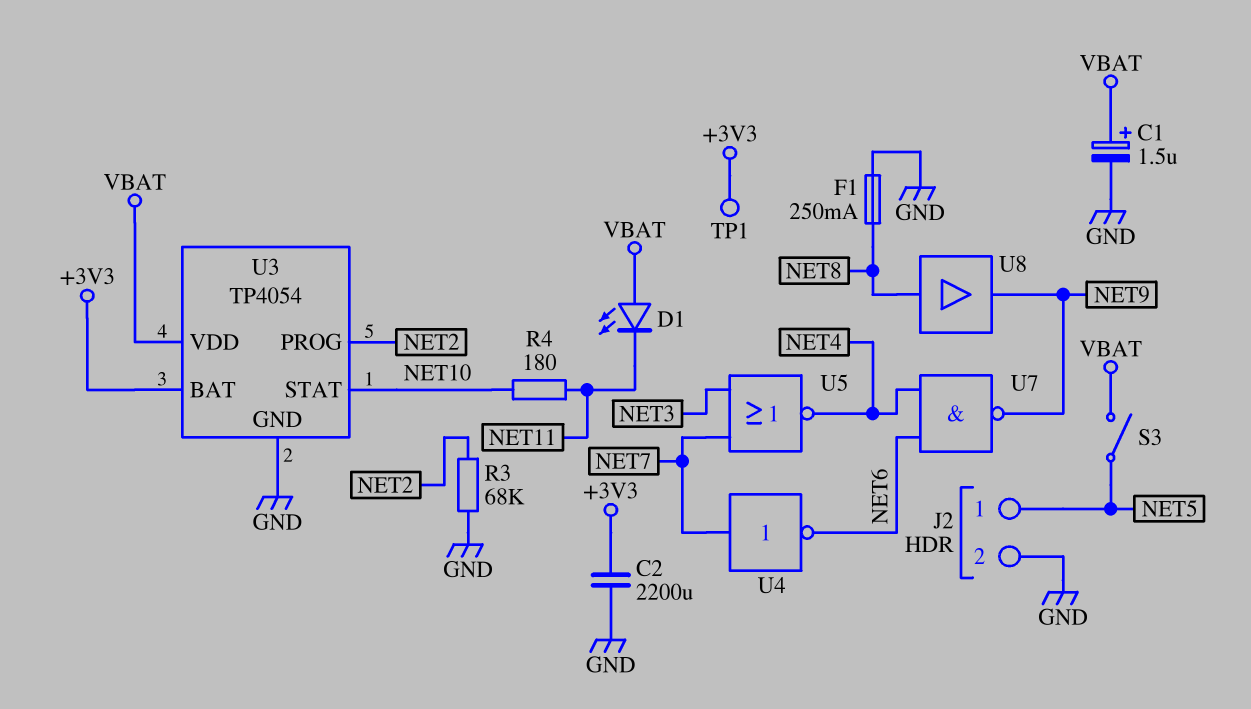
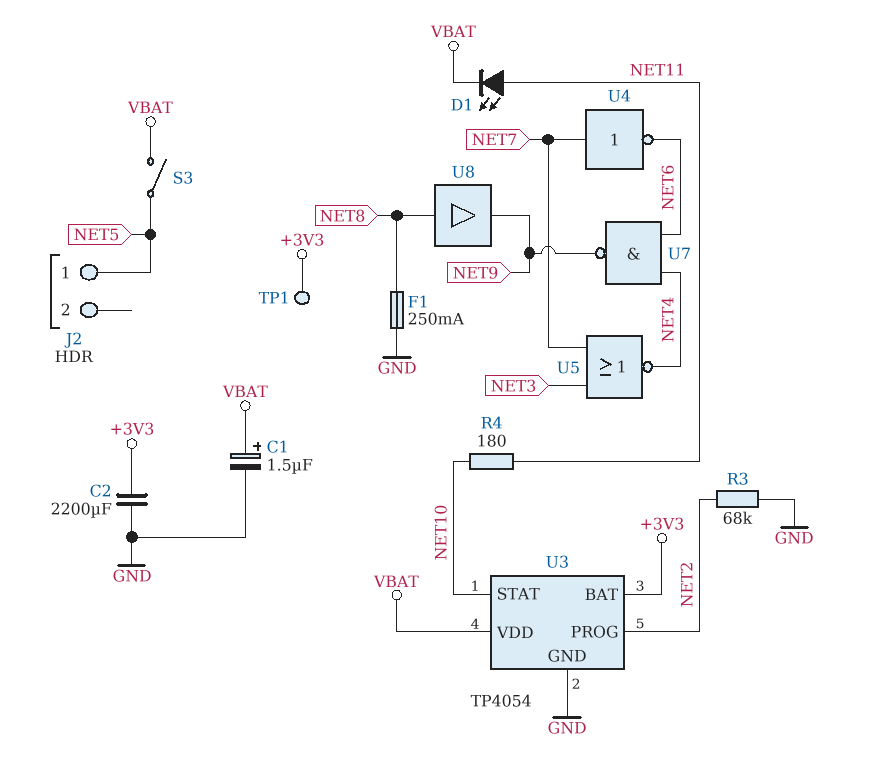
D1: LED (A VBAT, K NET11) -> LED (A NET11, K VBAT)
J2 pin 2: GND -> none

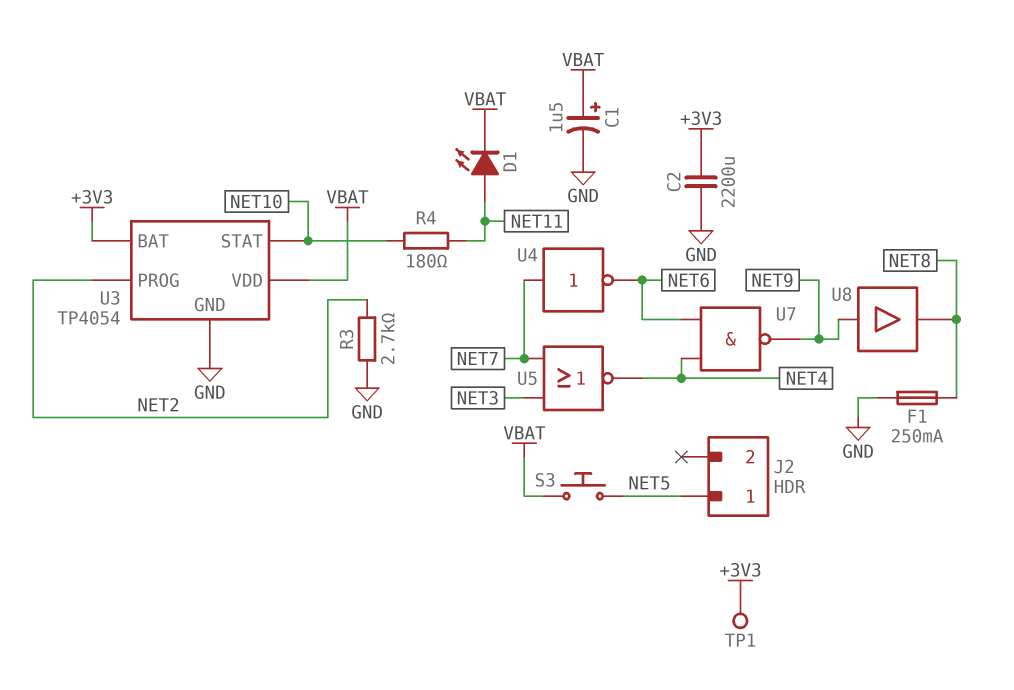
R3: 68k (GND, NET2) -> 2.7k (GND, NET2)
S3: switch (NET5, VBAT) -> button (NET5, VBAT)
U8: buffer (in NET8, out NET9) -> buffer (in NET9, out NET8)

